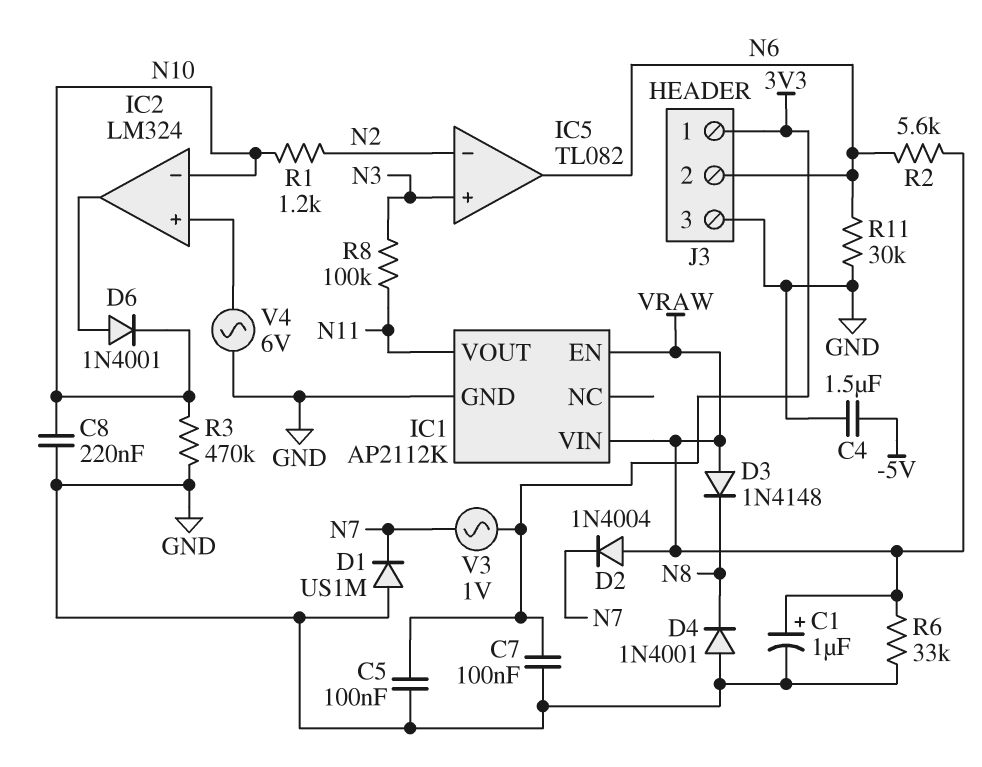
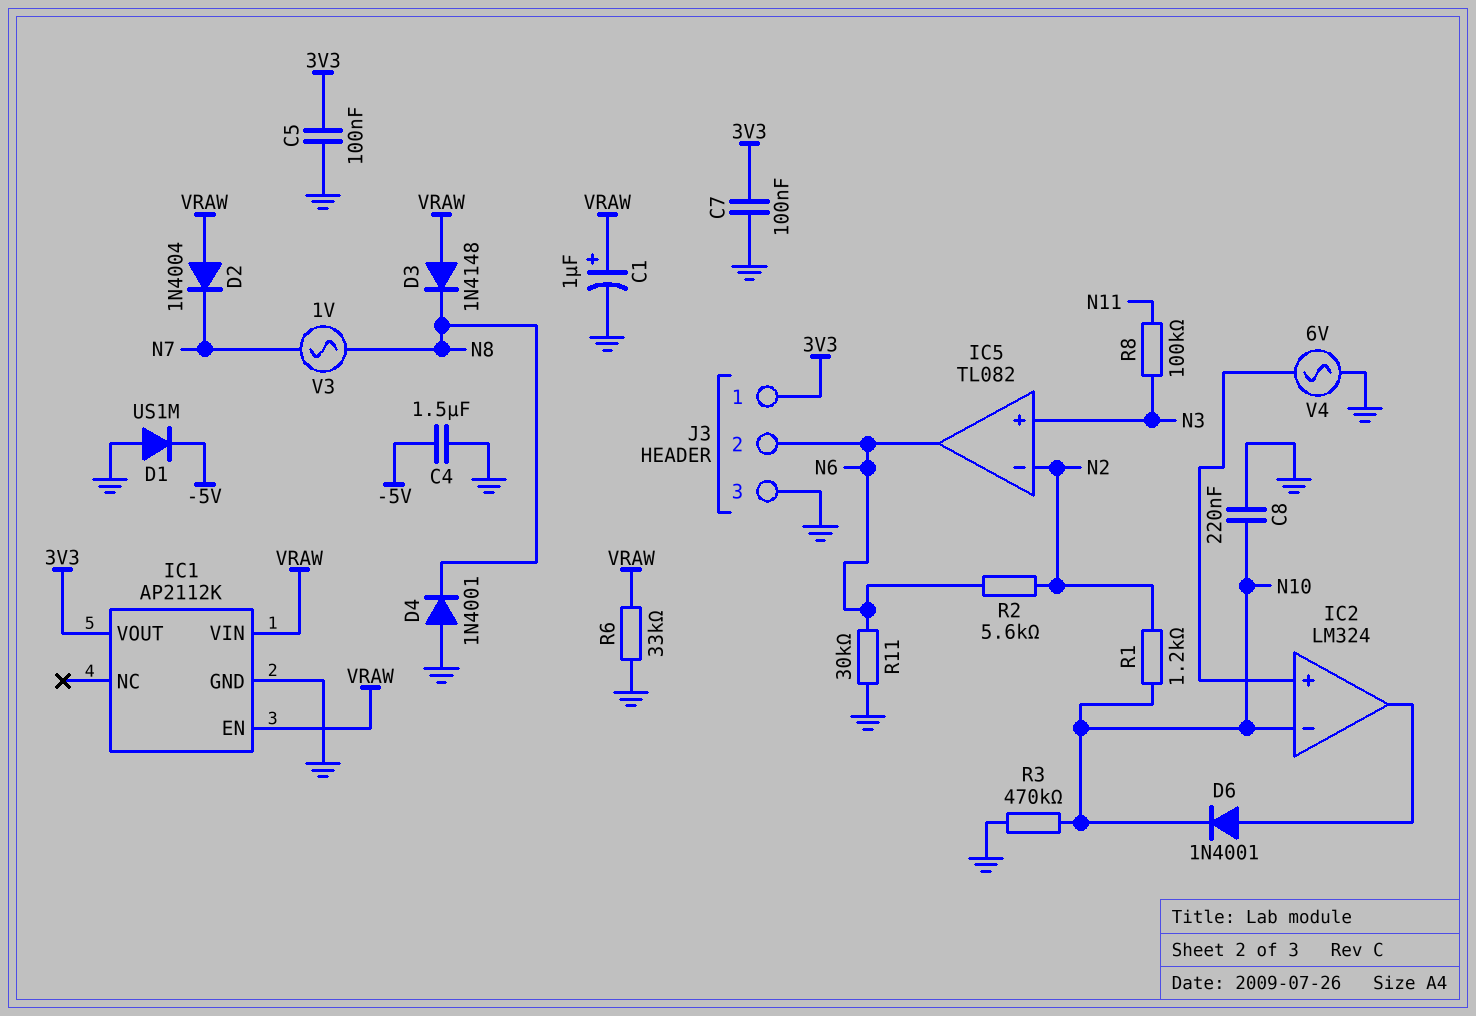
D1: diode US1M (A GND, K N7) -> diode US1M (A GND, K -5V)
IC1 pin VOUT: N11 -> 3V3
R2: 5.6k (N6, VRAW) -> 5.6k (N2, N6)
V3: AC 1V (3V3, N7) -> AC 1V (N7, N8)

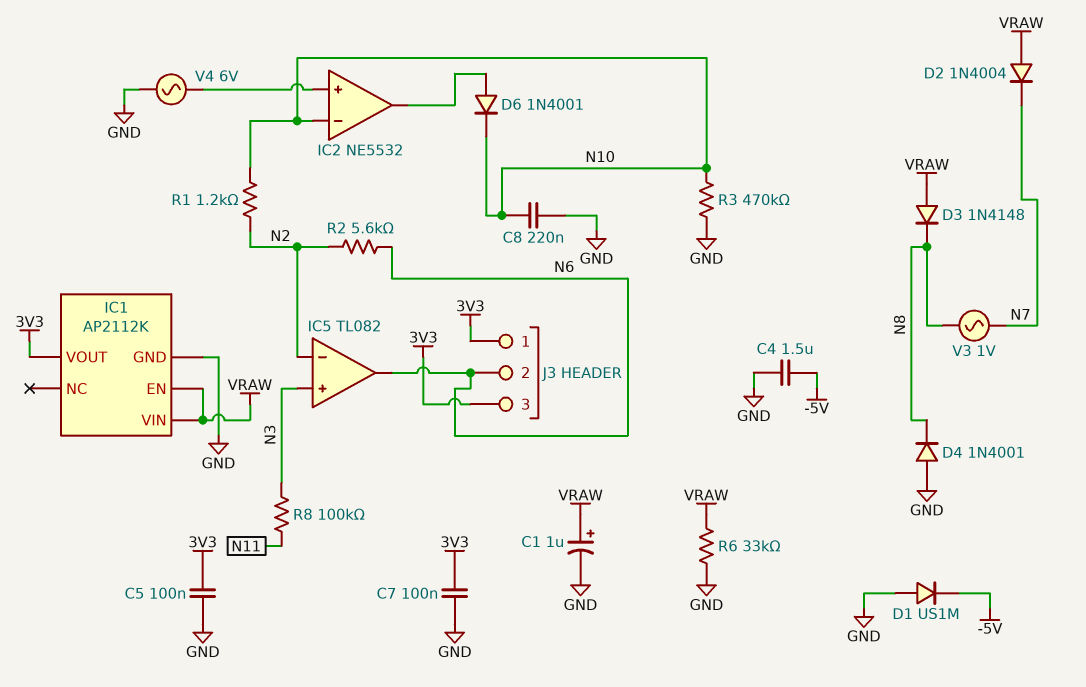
IC2: LM324 -> NE5532
J3 pin 3: GND -> 3V3
R11: 30k (GND, N6) -> none

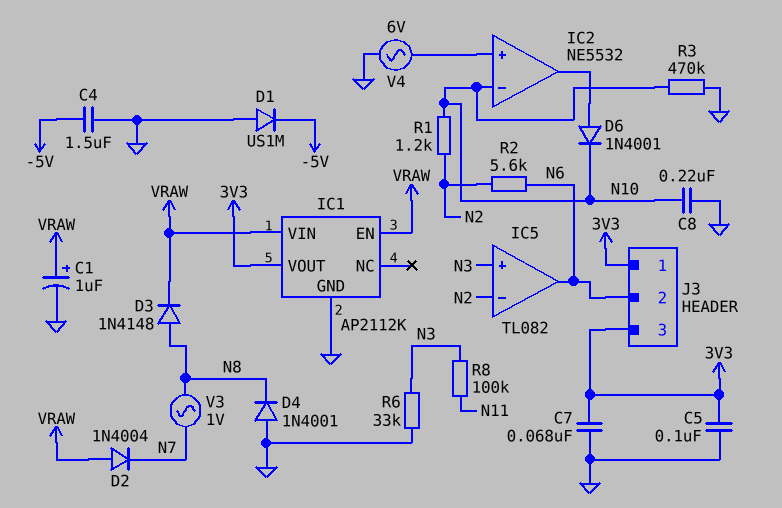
C7: 100nF (3V3, GND) -> 68nF (3V3, GND)
D3: diode 1N4148 (A VRAW, K N8) -> diode 1N4148 (A N8, K VRAW)
R6: 33k (GND, VRAW) -> 33k (GND, N3)

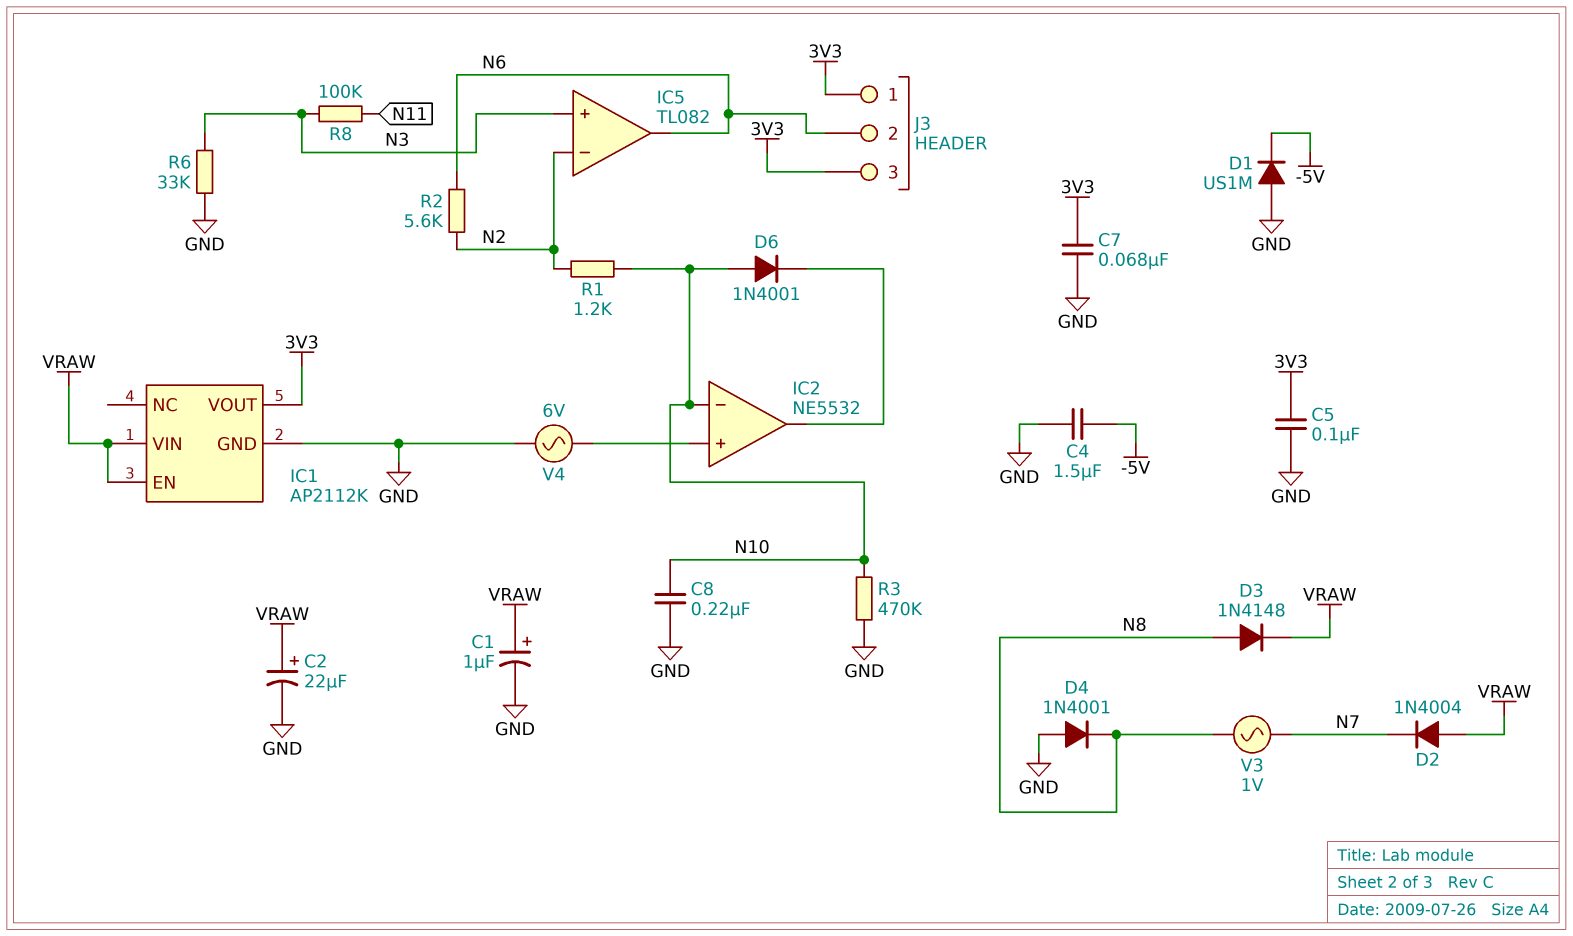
C2: none -> 22uF (plus VRAW, minus GND)
D6: diode 1N4001 (A IC2/out, K N10) -> diode 1N4001 (A N10, K IC2/out)

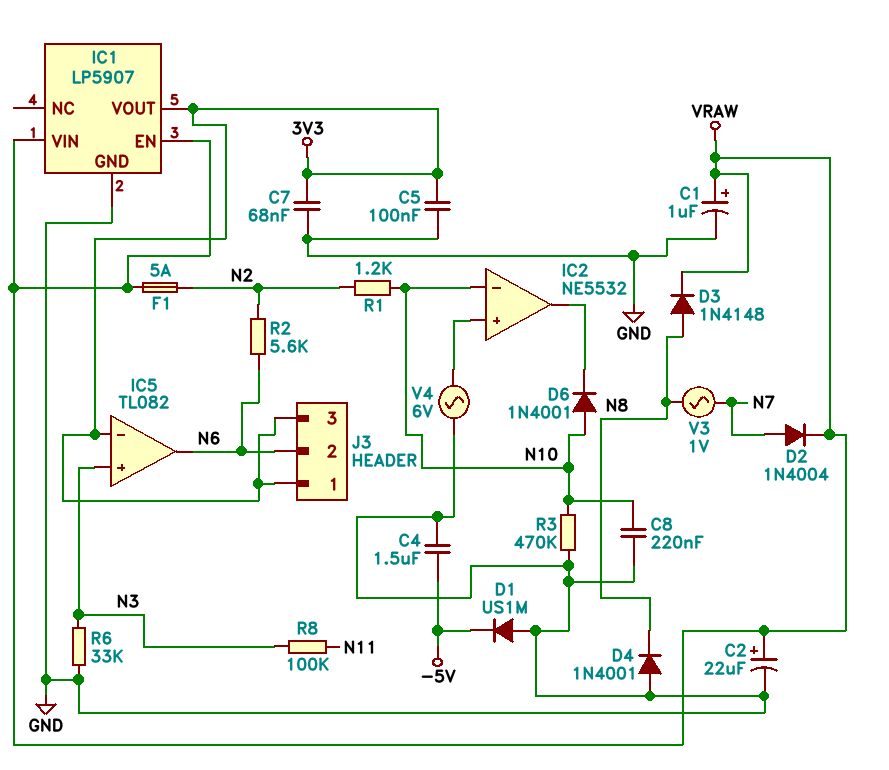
D2: diode 1N4004 (A VRAW, K N7) -> diode 1N4004 (A N7, K VRAW)
F1: none -> 5A (N2, VRAW)
IC1: AP2112K -> LP5907
IC5 pin in-: N2 -> 3V3

